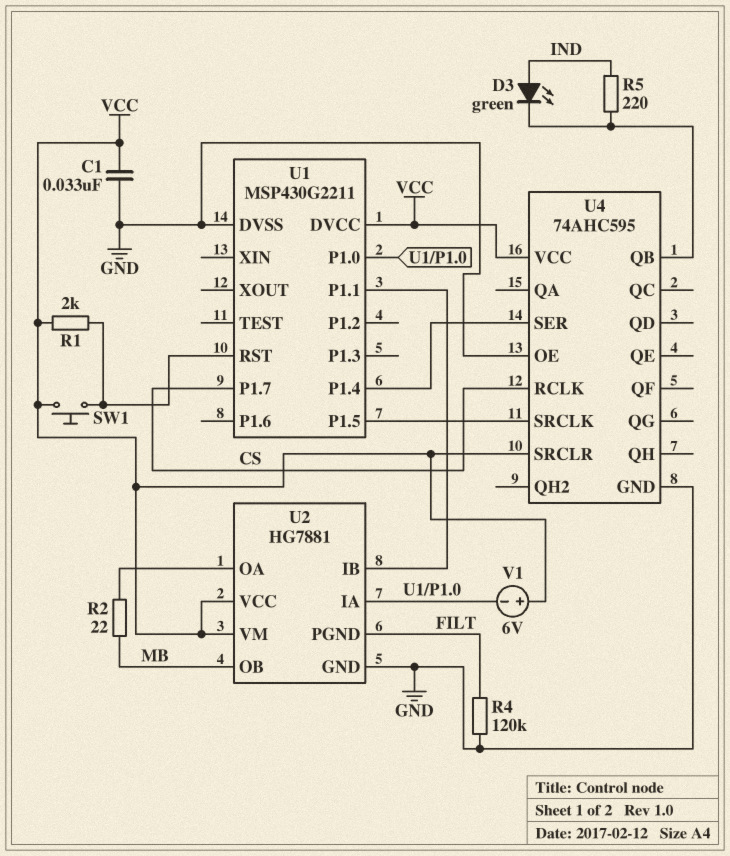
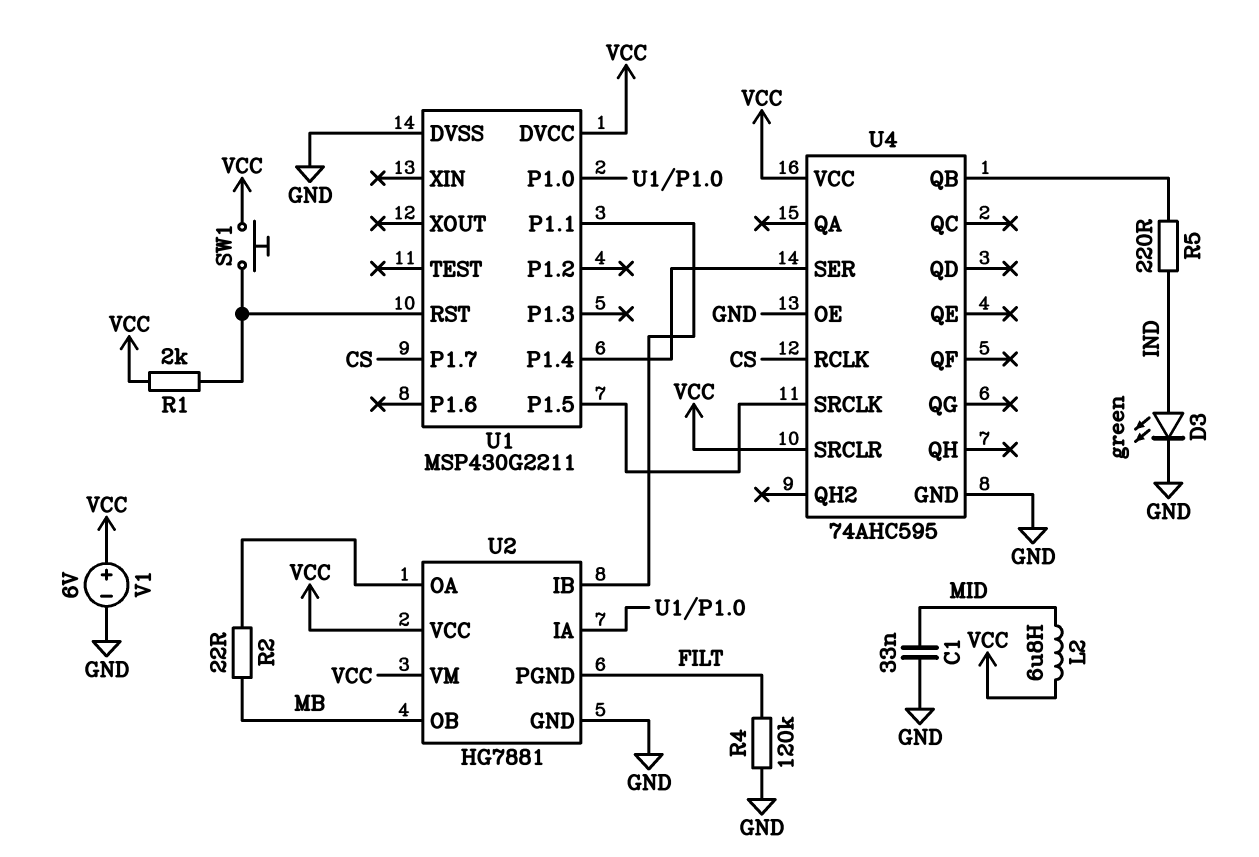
C1: 33nF (GND, VCC) -> 33nF (GND, MID)
D3: LED green (A IND, K U4/QB) -> LED green (A IND, K GND)
L2: none -> 6.8uH (MID, VCC)
V1: 6V (plus VCC, minus U1/P1.0) -> 6V (plus VCC, minus GND)

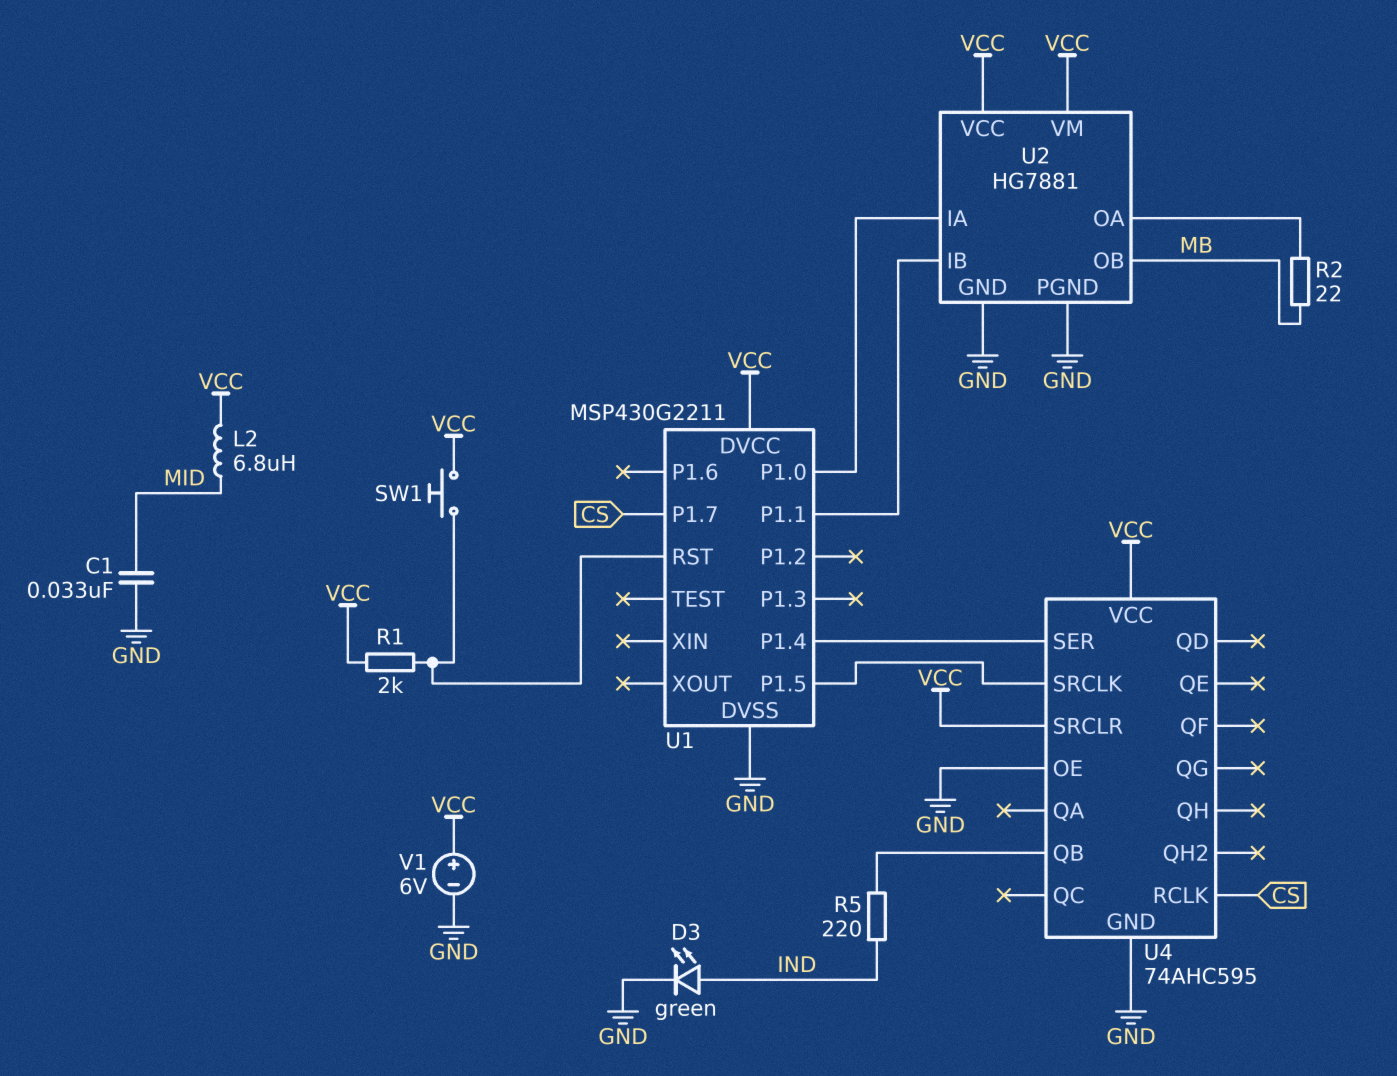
R4: 120k (FILT, GND) -> none
U2 pin PGND: FILT -> GND

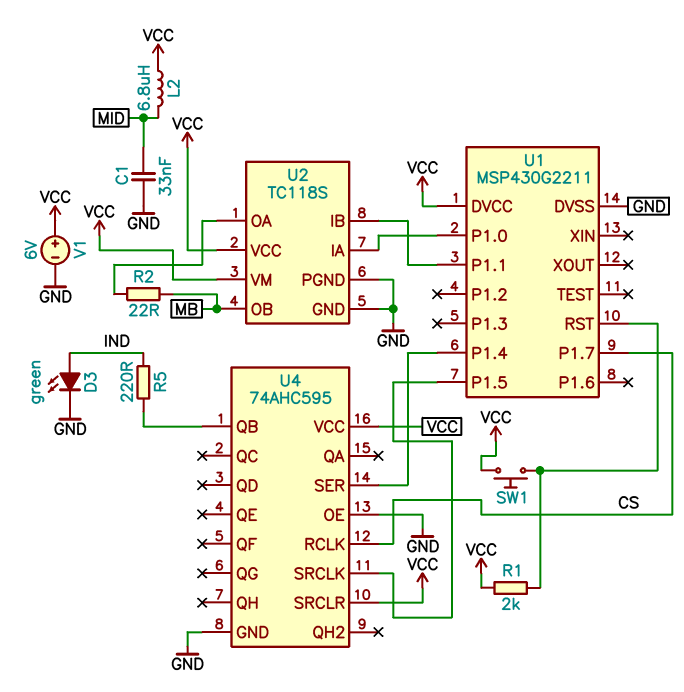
U2: HG7881 -> TC118S

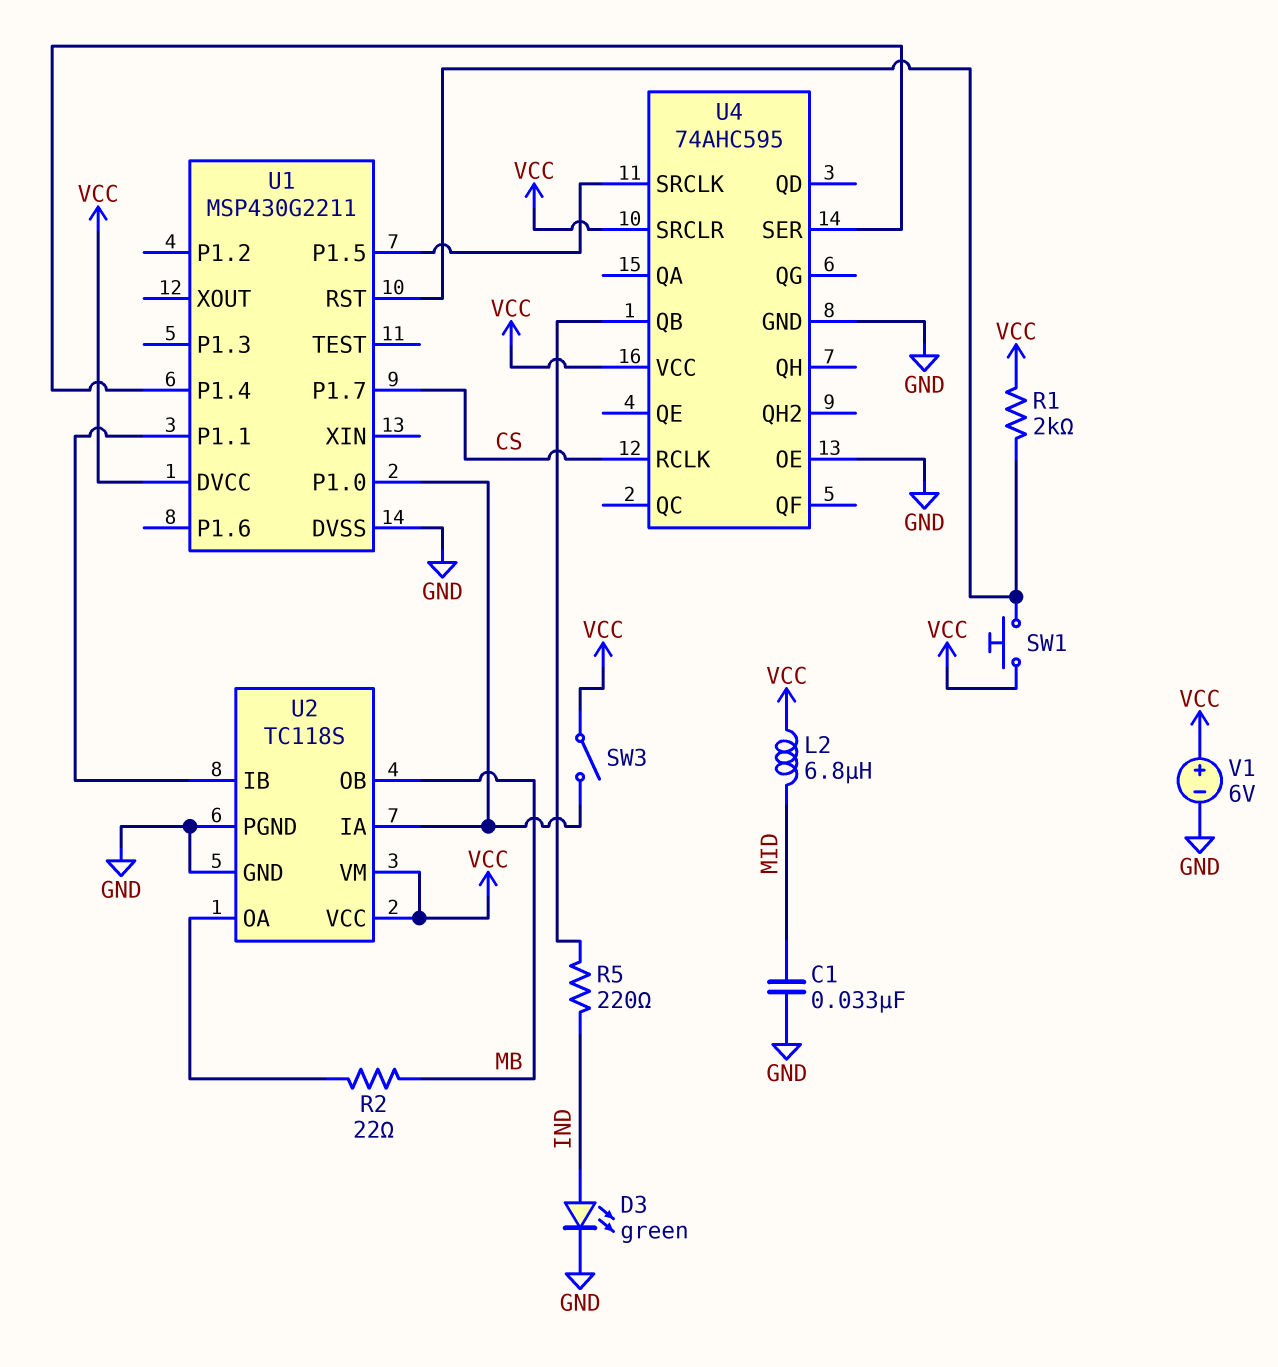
SW3: none -> switch (U1/P1.0, VCC)

